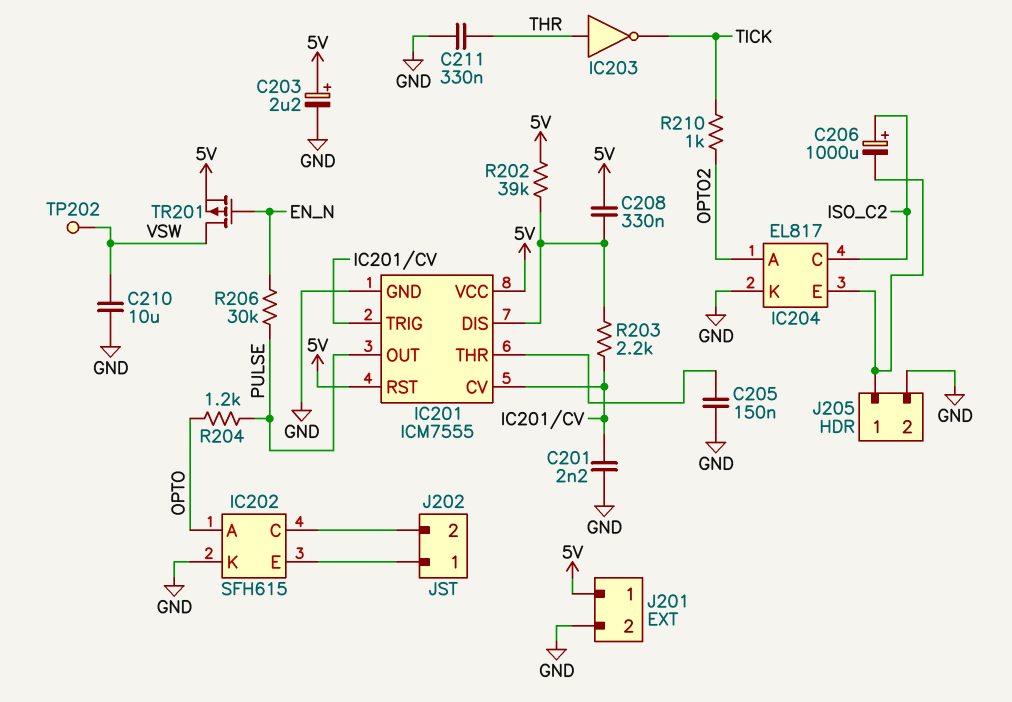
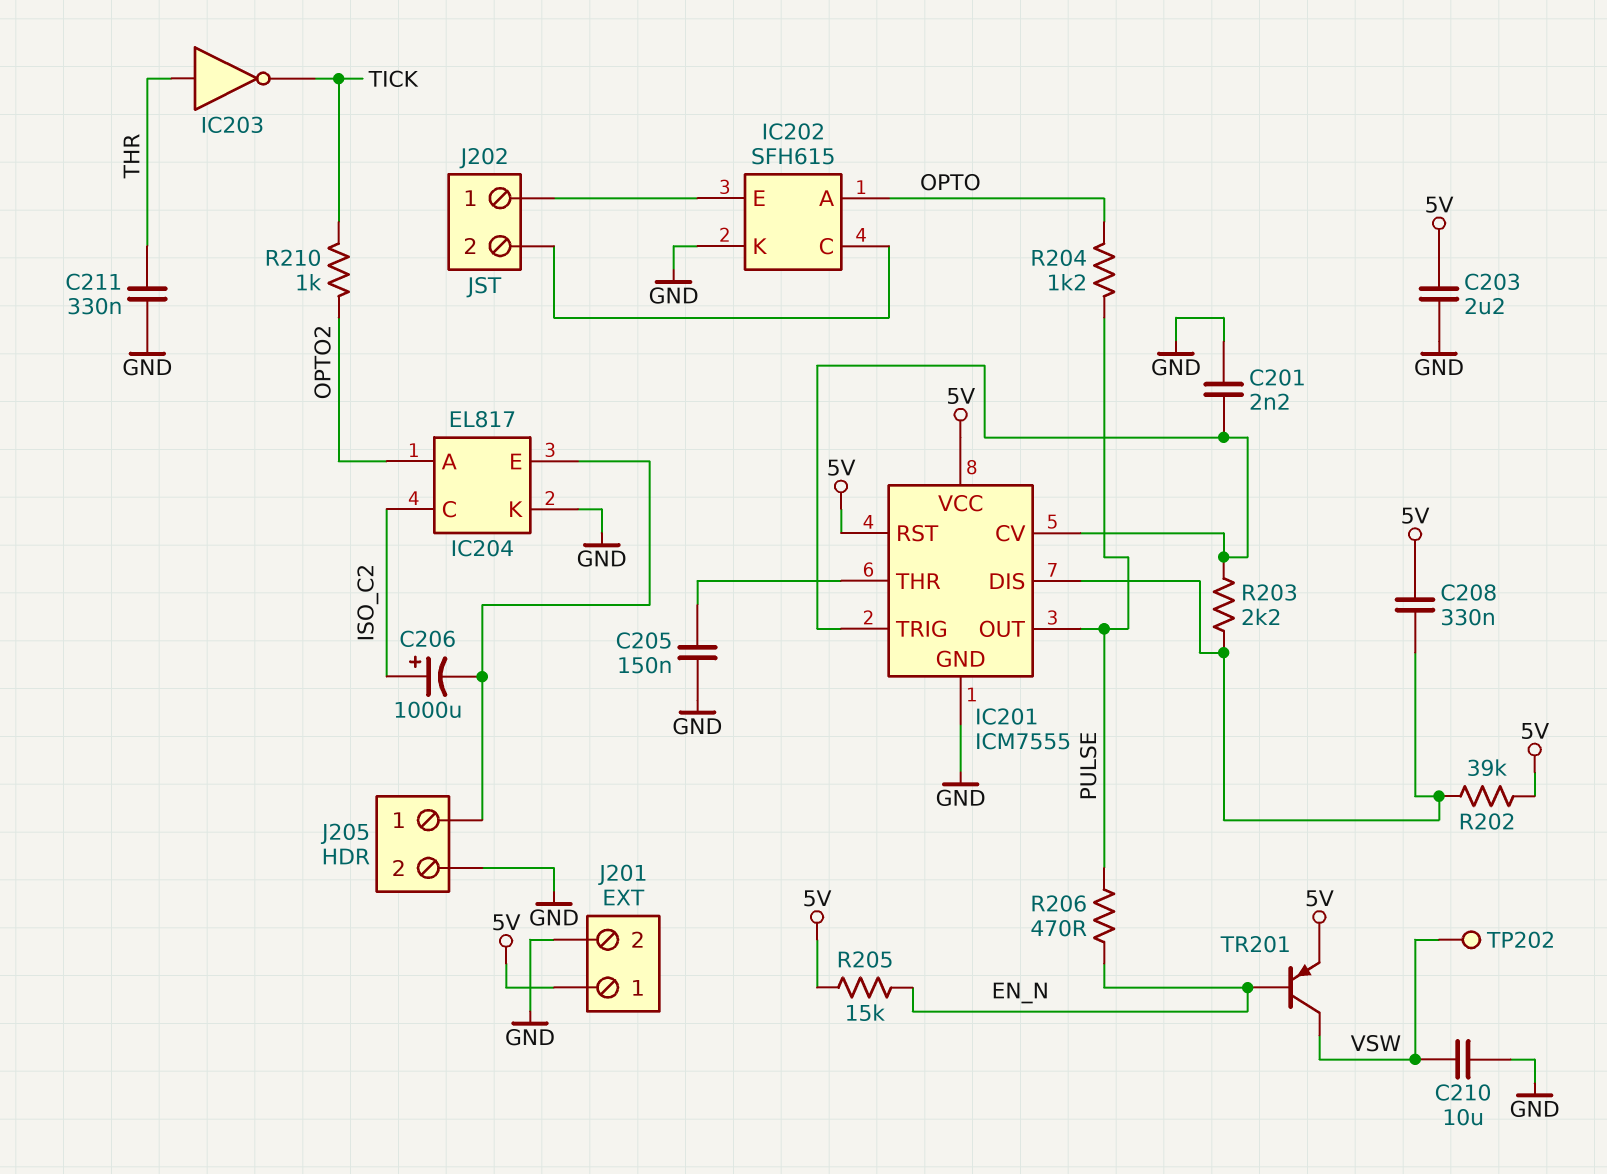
C203: 2.2uF (plus 5V, minus GND) -> 2.2uF (5V, GND)
R205: none -> 15k (5V, EN_N)
R206: 30k (EN_N, PULSE) -> 470 (EN_N, PULSE)
TR201: PMOS (G EN_N, D VSW, S 5V) -> PNP (B EN_N, C VSW, E 5V)

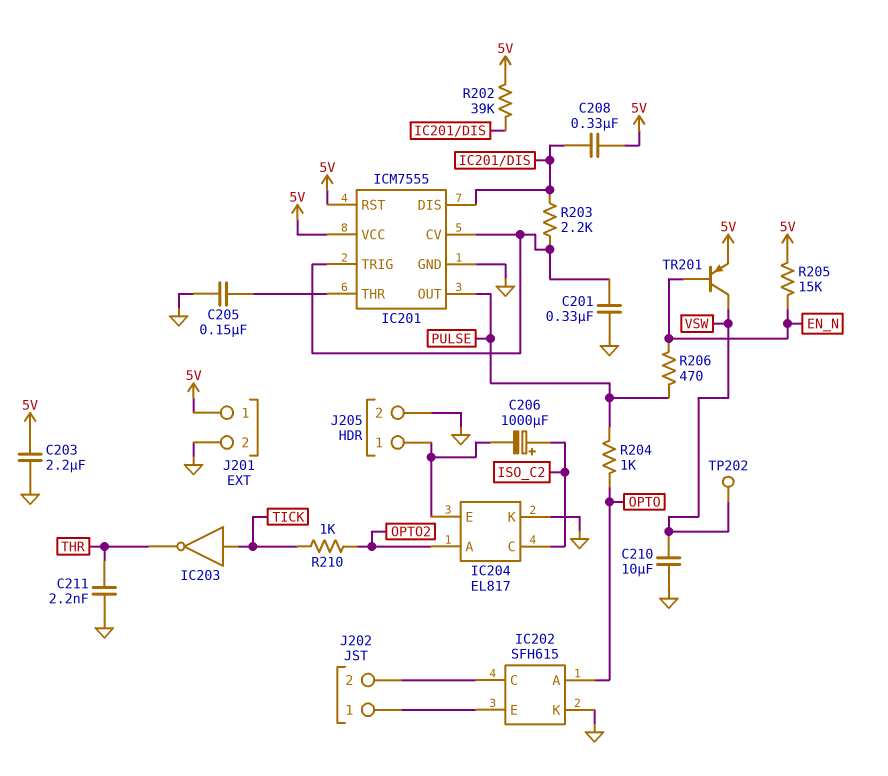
C201: 2.2nF (GND, IC201/CV) -> 330nF (GND, IC201/CV)
C211: 330nF (GND, THR) -> 2.2nF (GND, THR)
IC203: NOT (in THR, out TICK) -> NOT (in TICK, out THR)
R204: 1.2k (OPTO, PULSE) -> 1k (OPTO, PULSE)

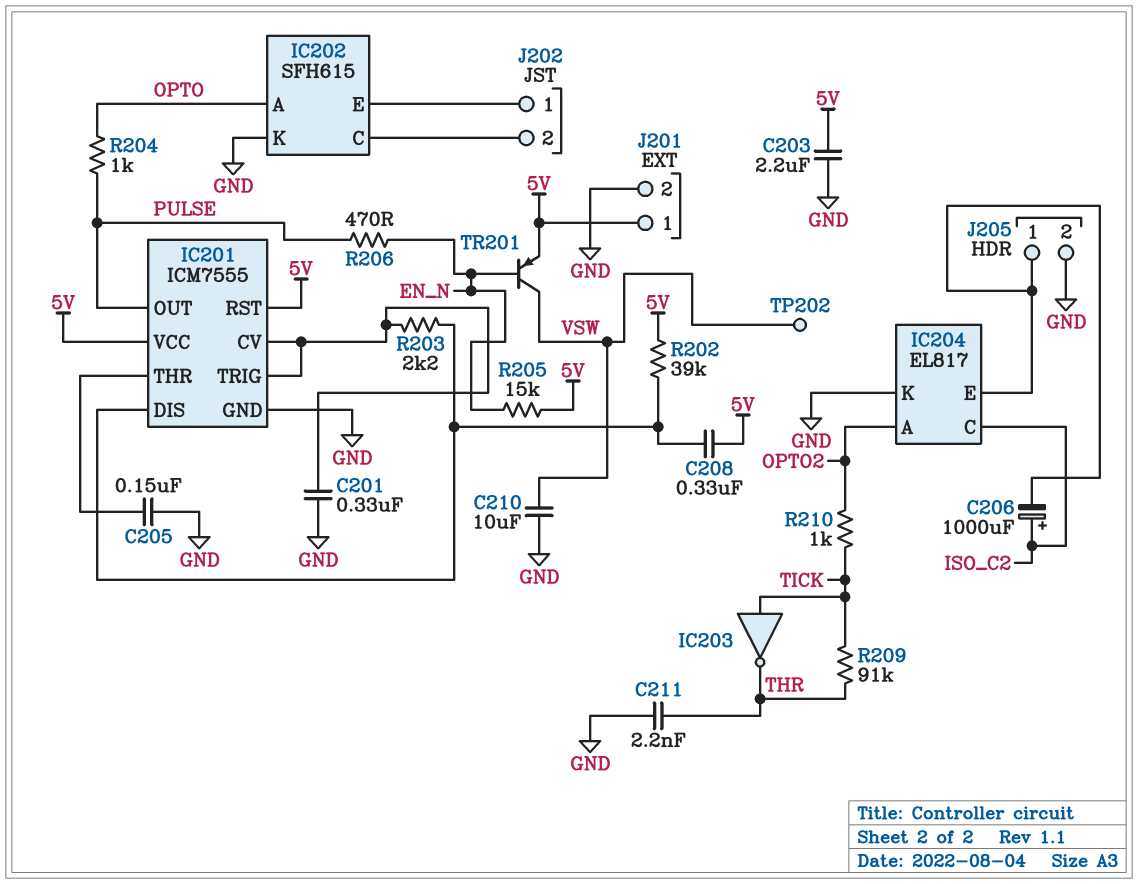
R209: none -> 91k (THR, TICK)

